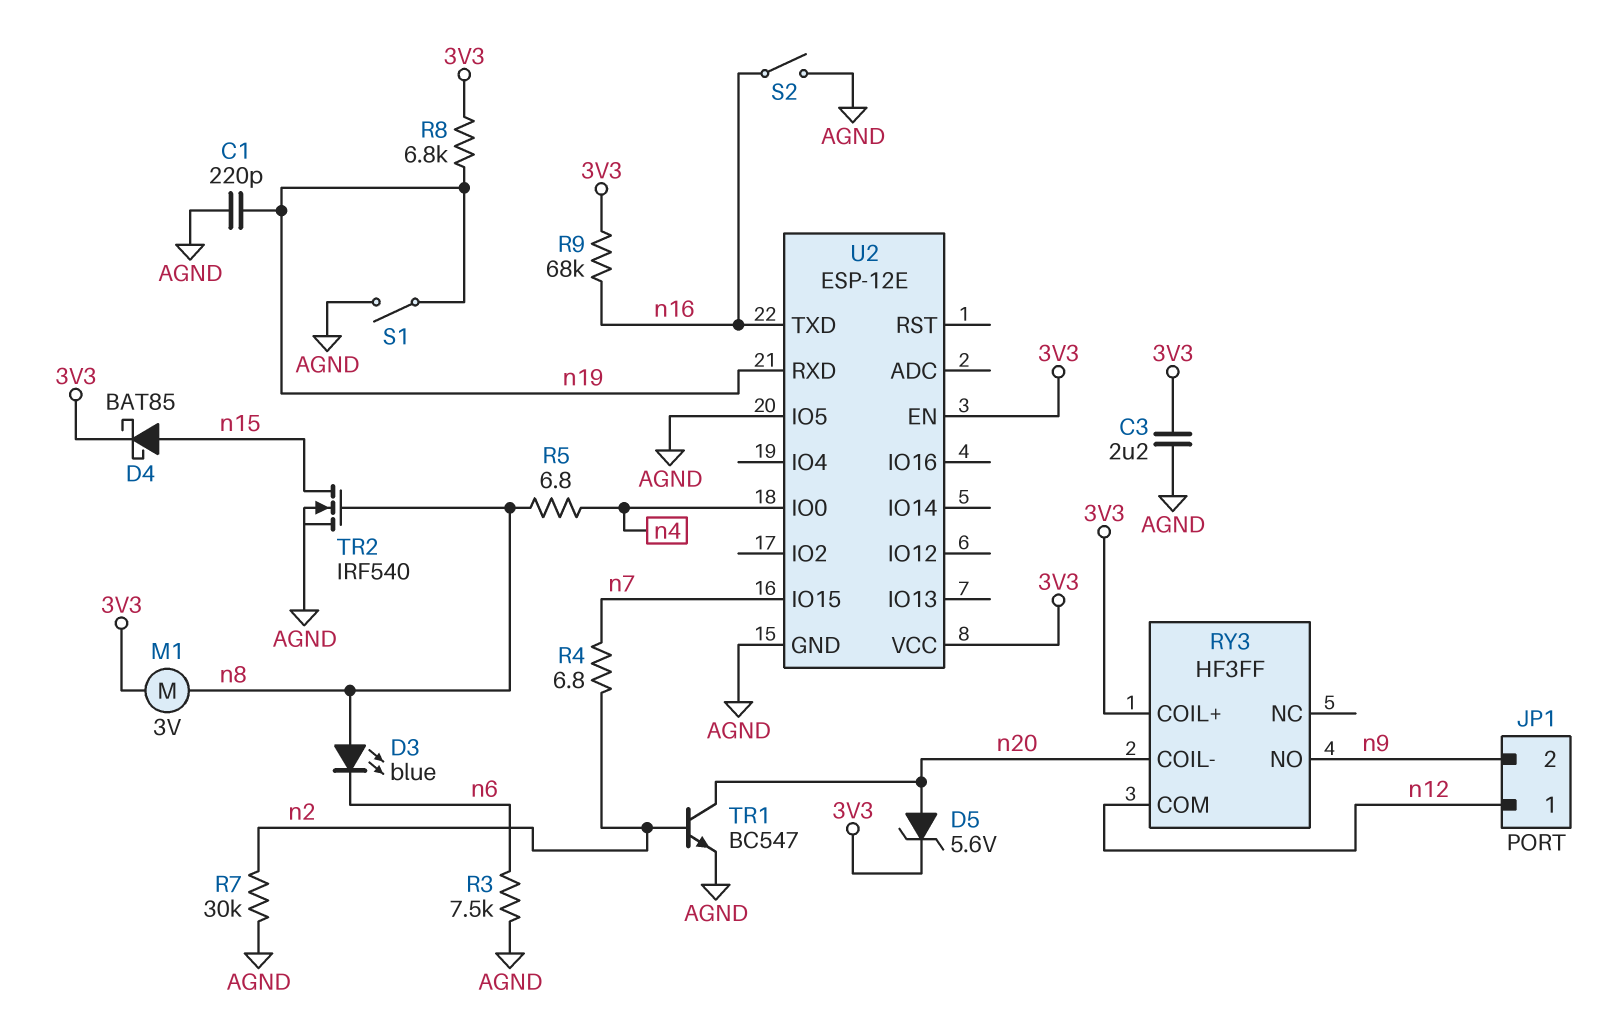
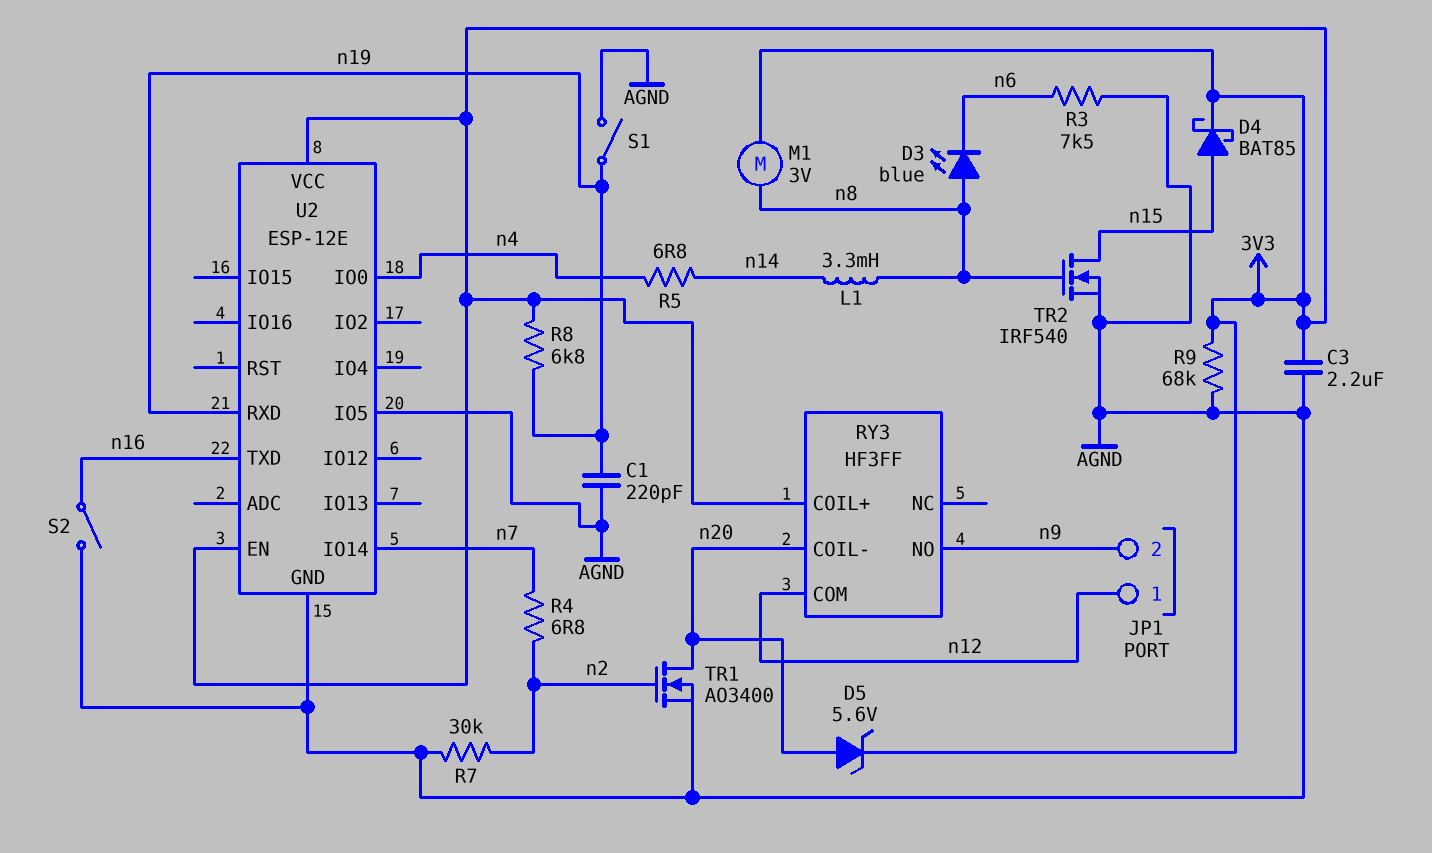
L1: none -> 3.3mH (n8, n14)
R5: 6.8 (n4, n8) -> 6.8 (n4, n14)
R9: 68k (3V3, n16) -> 68k (3V3, AGND)
TR1: NPN BC547 (B n2, C n20, E AGND) -> NMOS AO3400 (G n2, D n20, S AGND)
U2 pin IO14: none -> n7
U2 pin IO15: n7 -> none

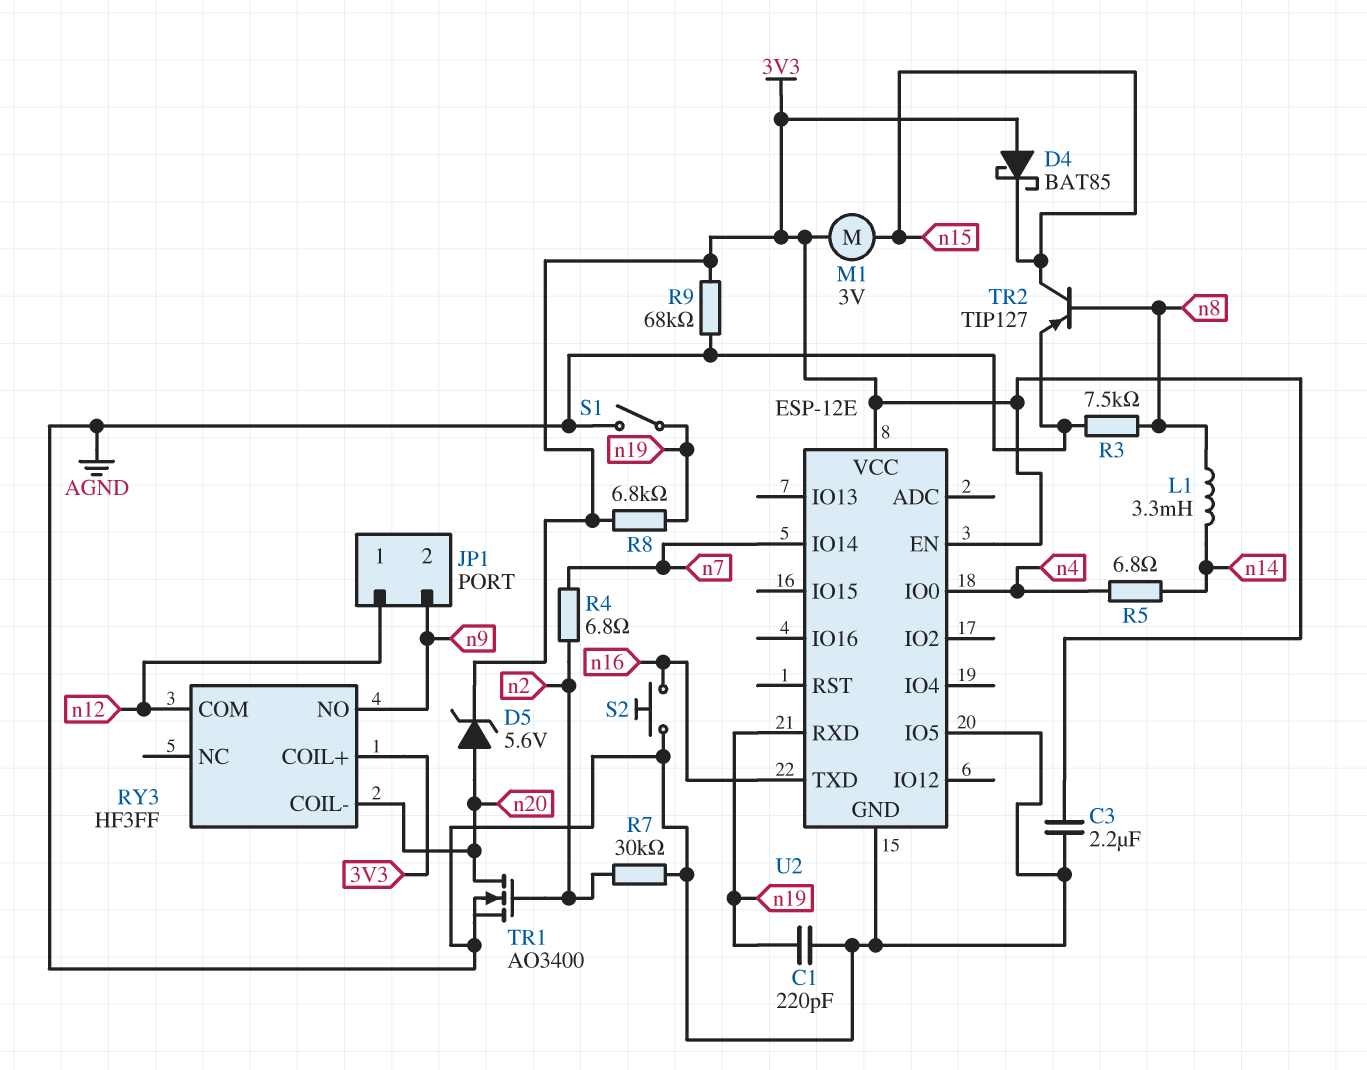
D3: LED blue (A n8, K n6) -> none
D4: schottky BAT85 (A n15, K 3V3) -> schottky BAT85 (A 3V3, K n15)
M1: motor 3V (3V3, n8) -> motor 3V (3V3, n15)
R3: 7.5k (AGND, n6) -> 7.5k (AGND, n8)
S2: switch (AGND, n16) -> button (AGND, n16)
TR2: NMOS IRF540 (G n8, D n15, S AGND) -> PNP TIP127 (B n8, C n15, E AGND)

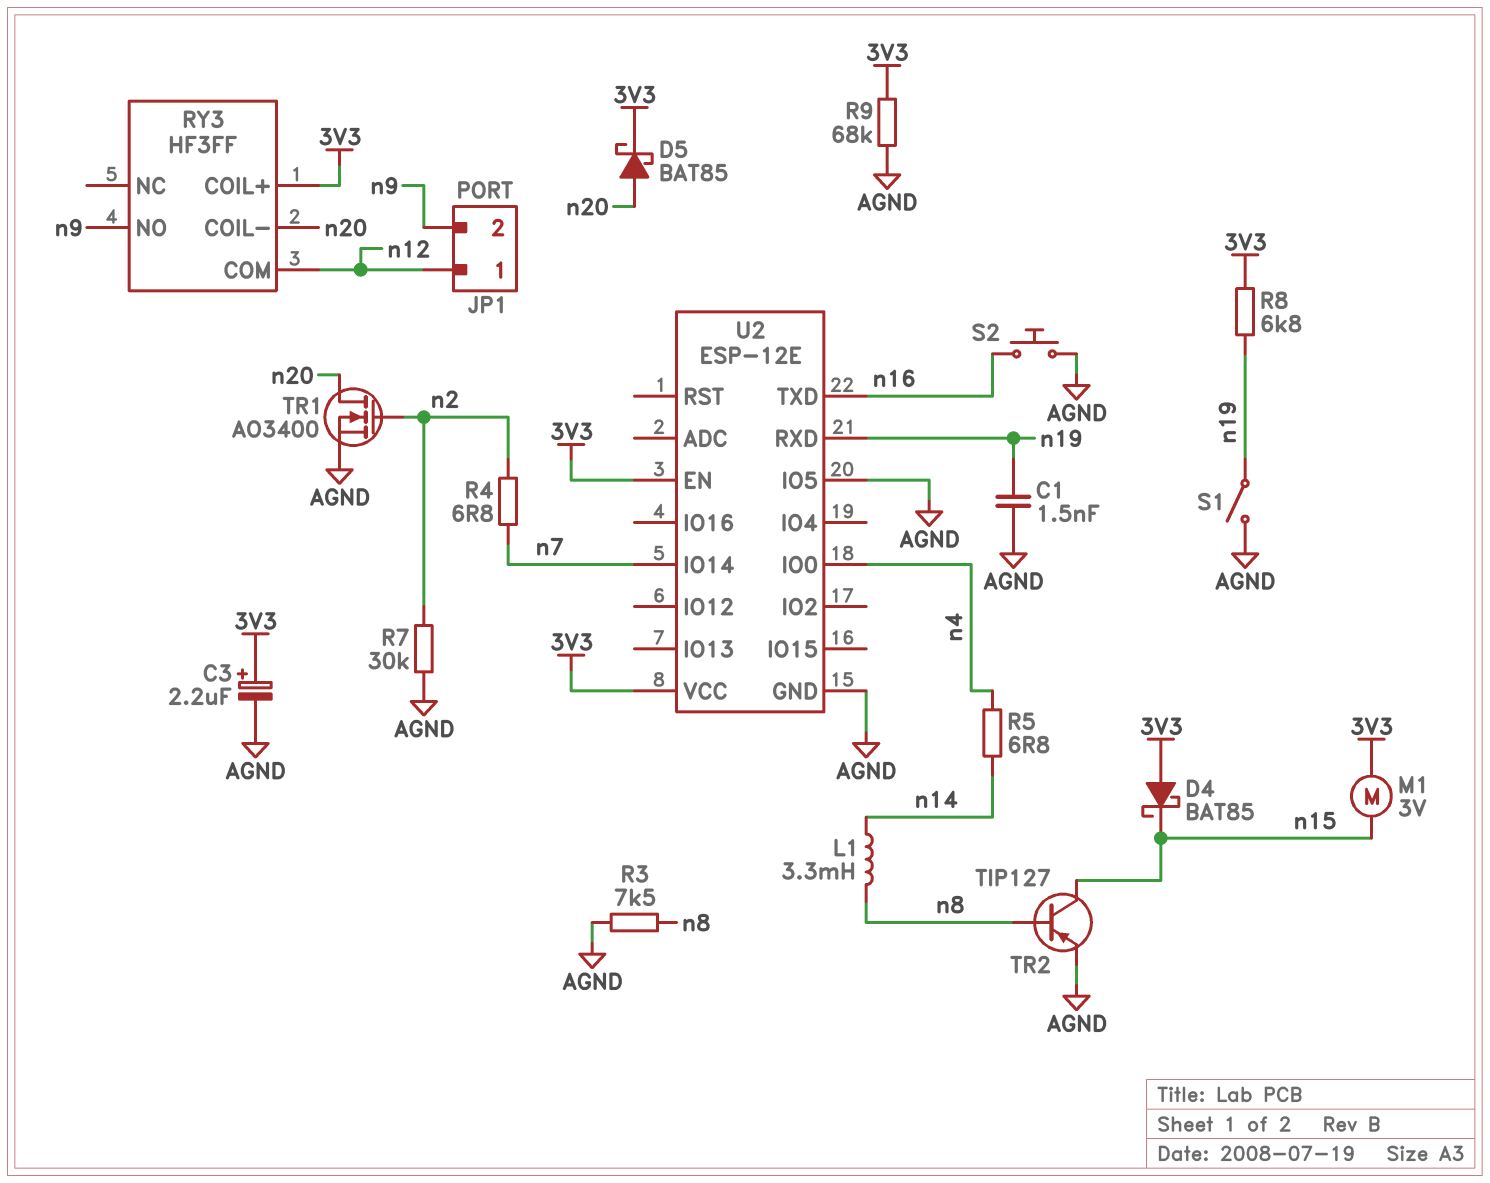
C1: 220pF (AGND, n19) -> 1.5nF (AGND, n19)
C3: 2.2uF (3V3, AGND) -> 2.2uF (plus 3V3, minus AGND)
D5: zener 5.6V (A n20, K 3V3) -> schottky BAT85 (A n20, K 3V3)

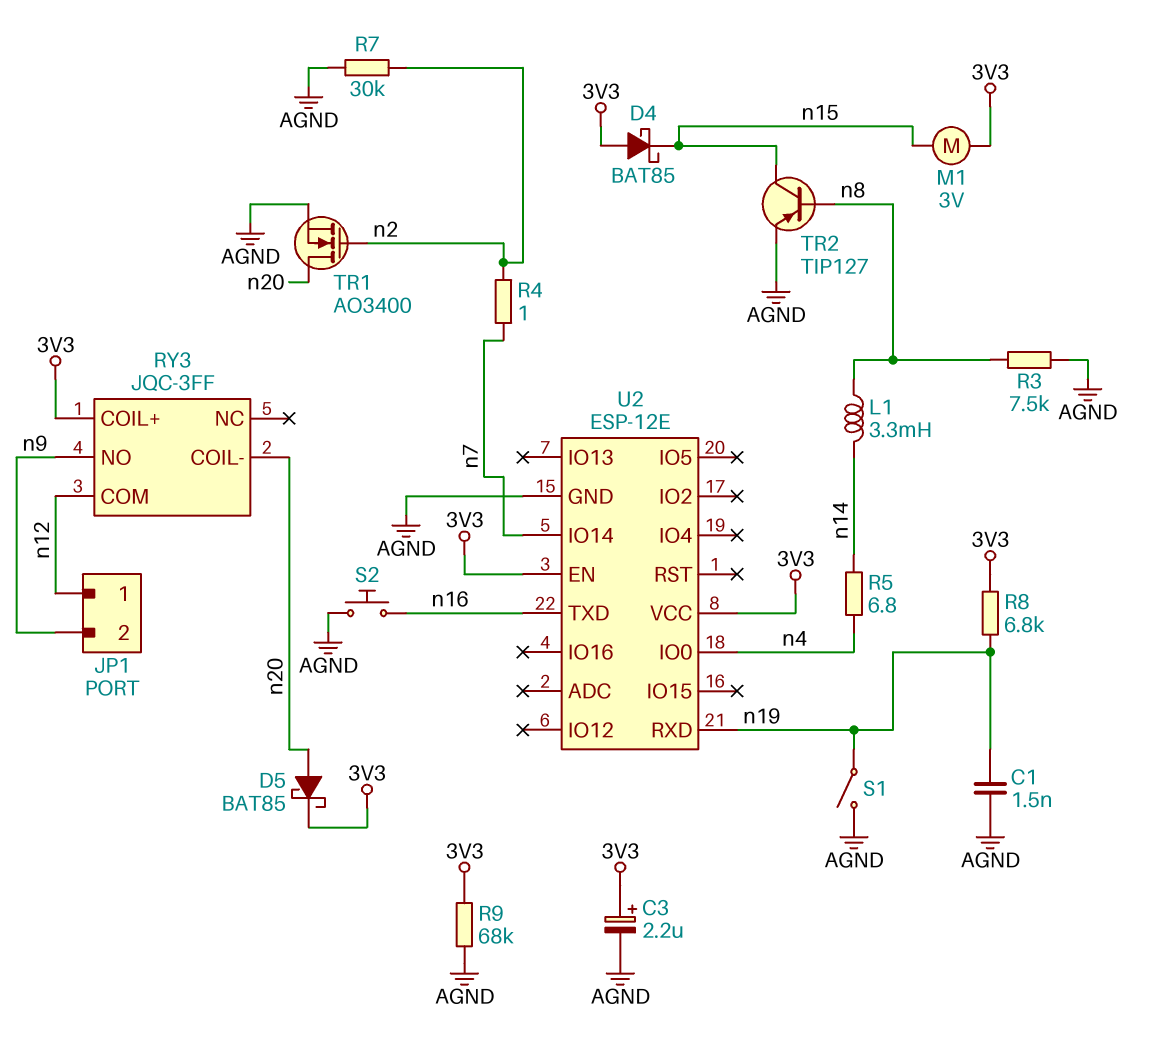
R4: 6.8 (n2, n7) -> 1 (n2, n7)
RY3: HF3FF -> JQC-3FF
U2 pin IO5: AGND -> none

